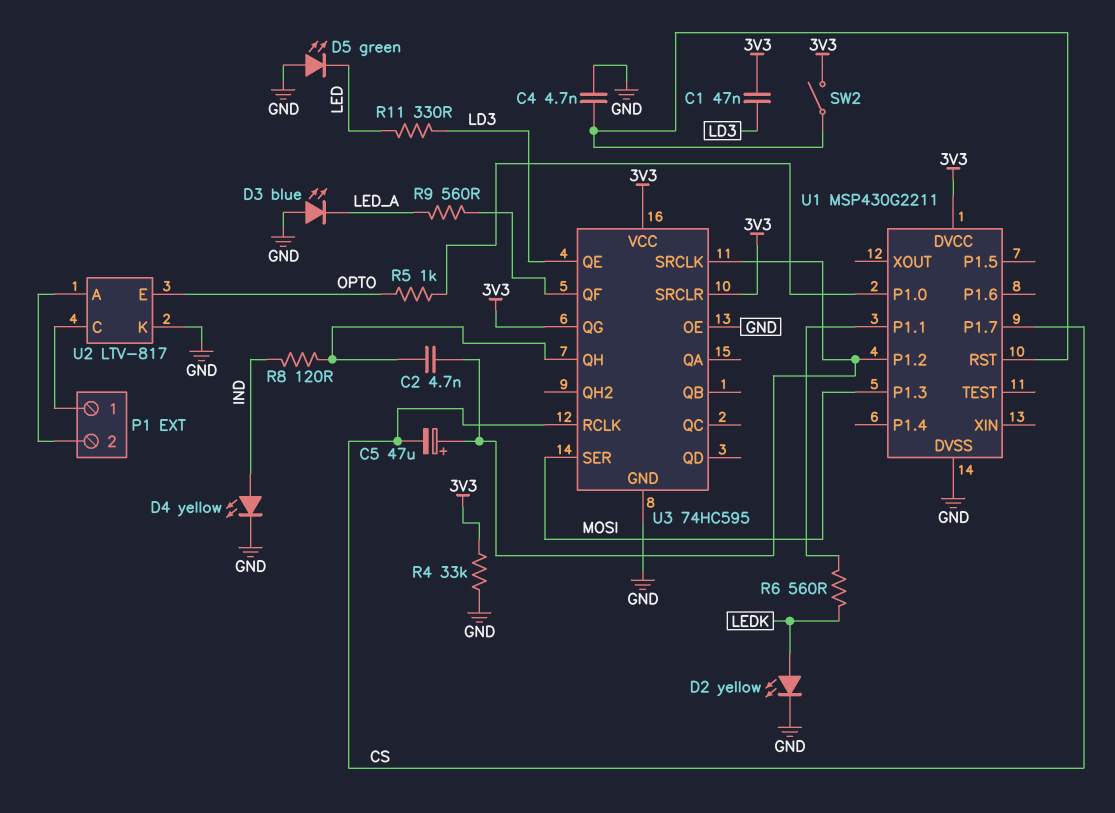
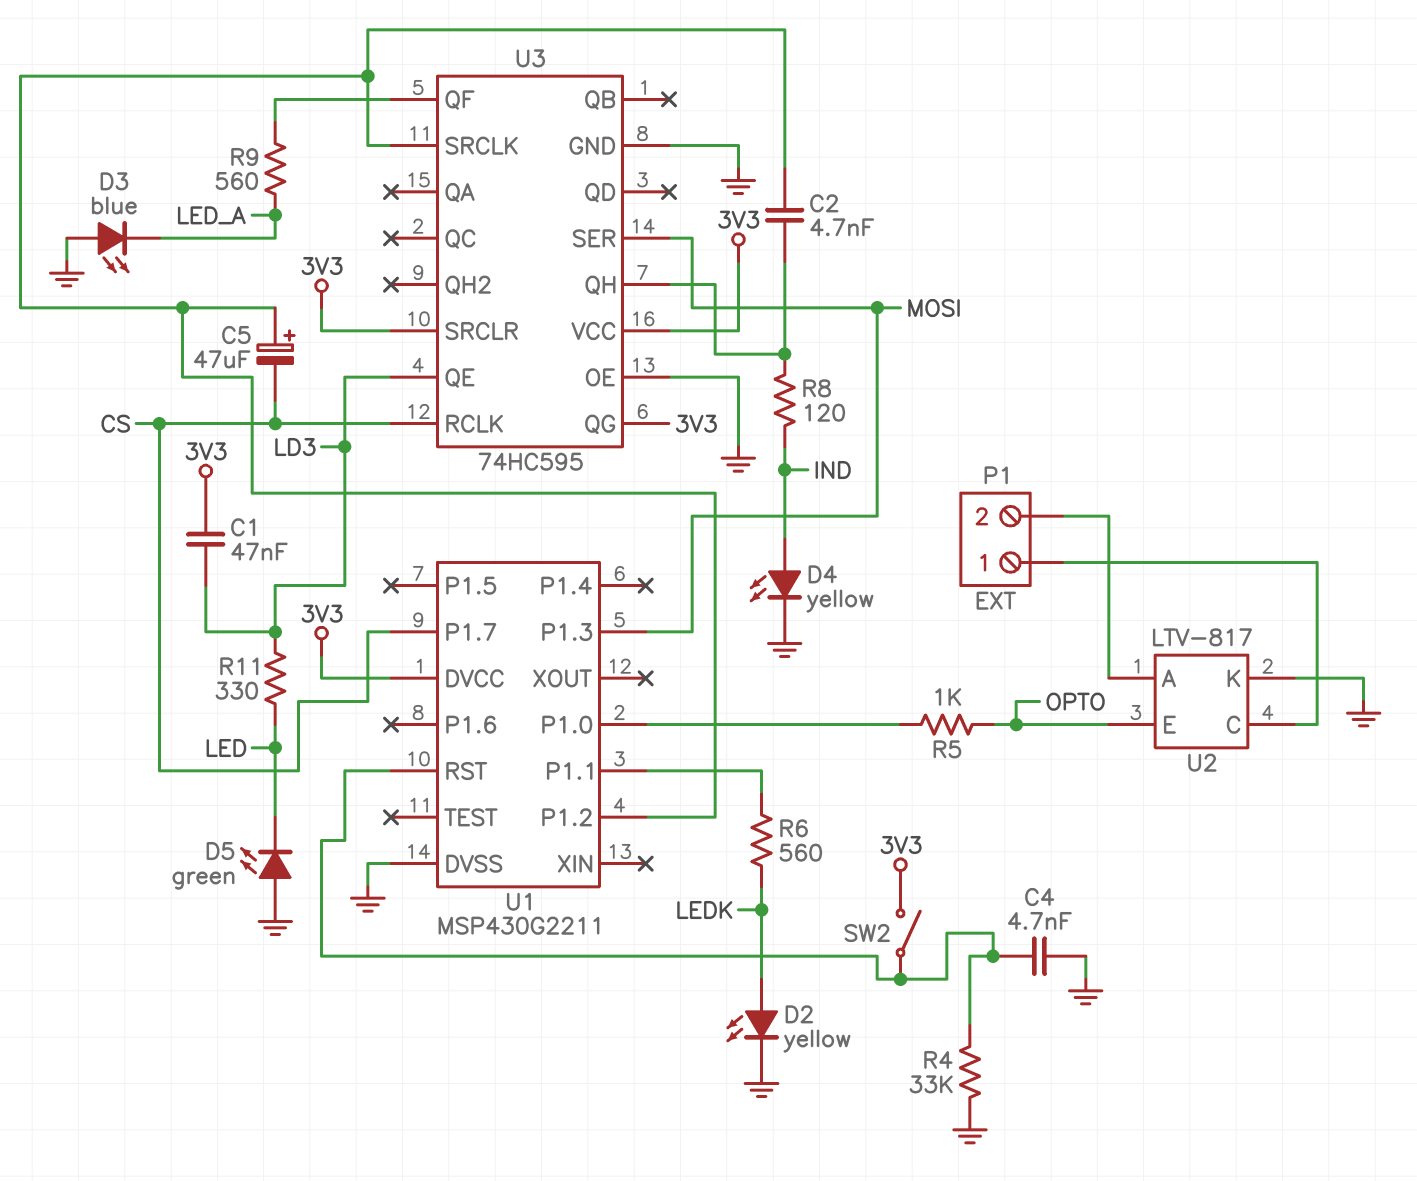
R4: 33k (3V3, GND) -> 33k (GND, U1/RST)

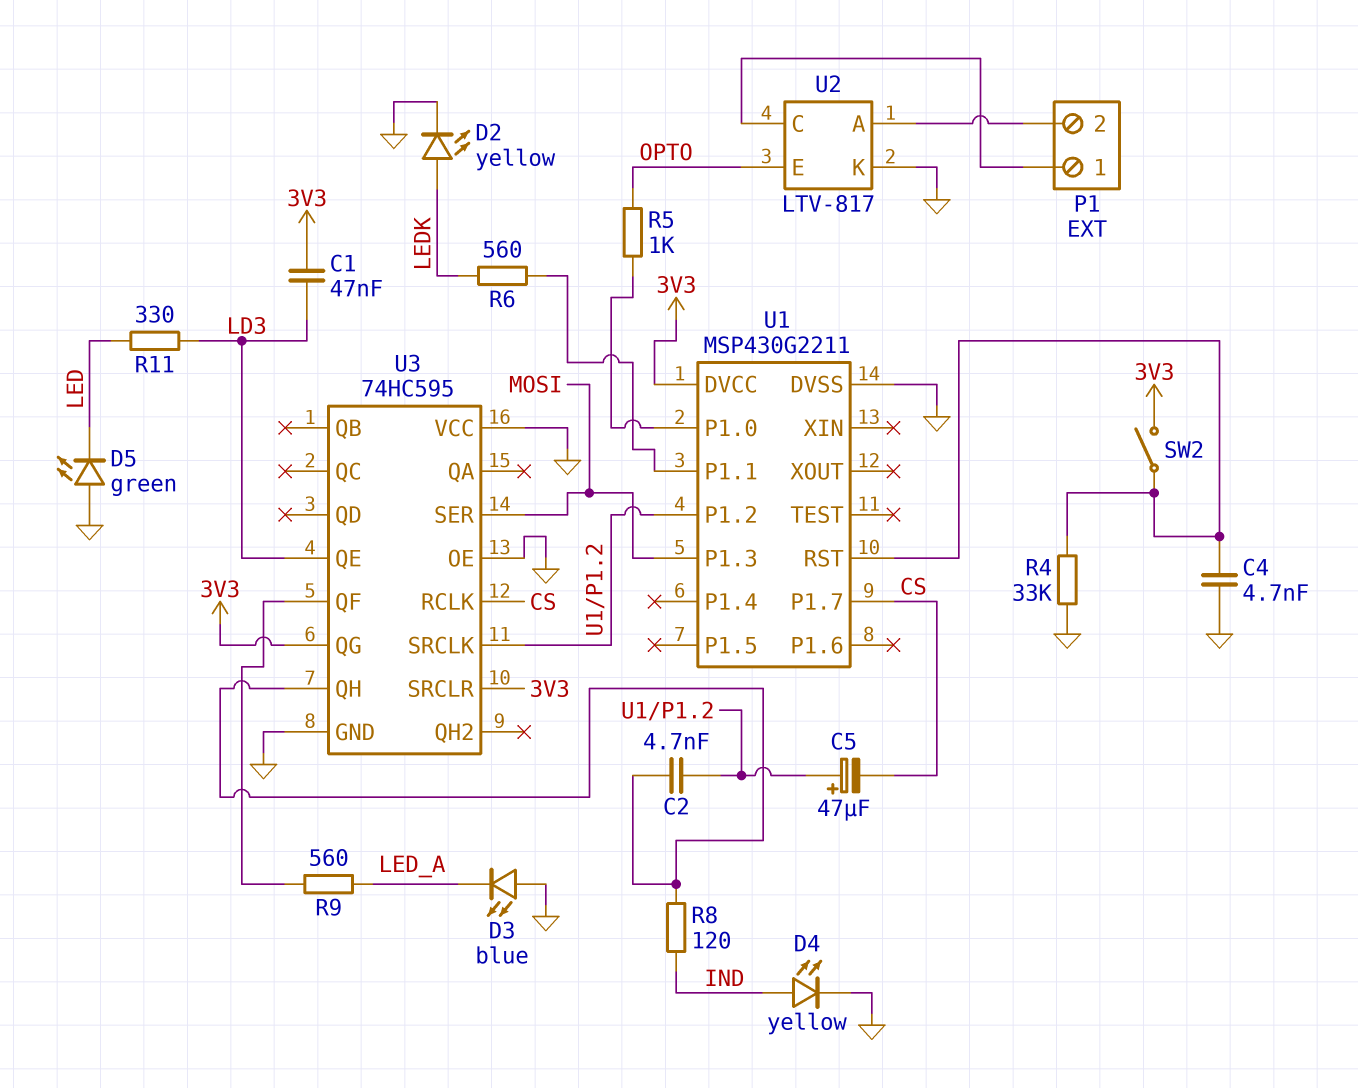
U3 pin VCC: 3V3 -> GND

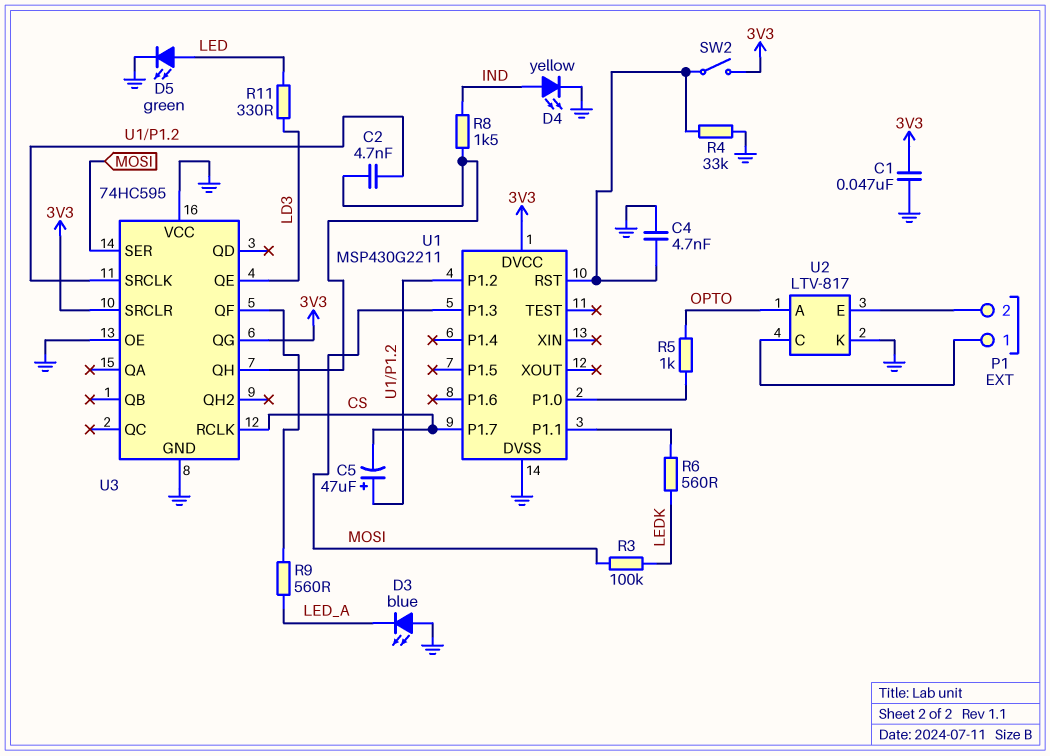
C1: 47nF (3V3, LD3) -> 47nF (3V3, GND)
D2: LED yellow (A LEDK, K GND) -> none
D5: LED green (A GND, K LED) -> LED green (A LED, K GND)
R3: none -> 100k (LEDK, MOSI)
R8: 120 (IND, U3/QH) -> 1.5k (IND, U3/QH)
U2 pin A: P1/2 -> OPTO
U2 pin E: OPTO -> P1/2

